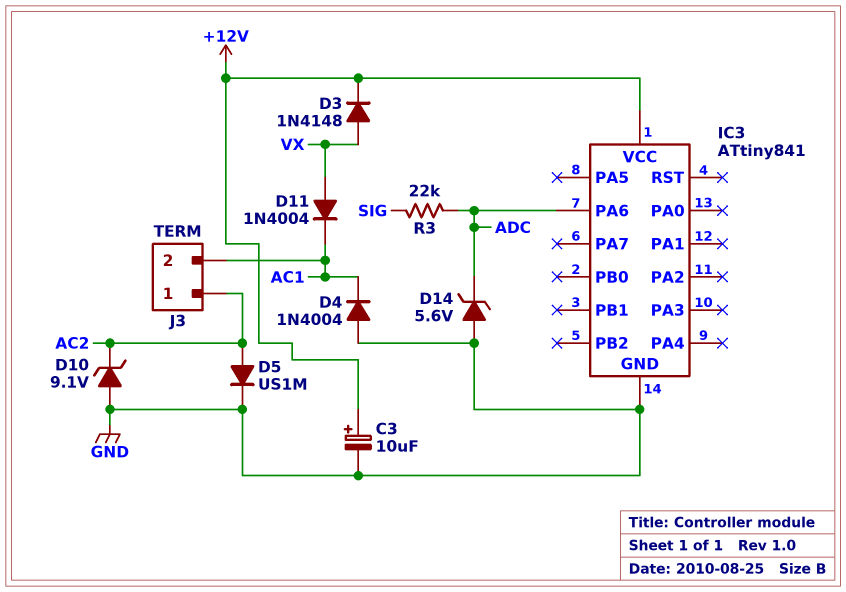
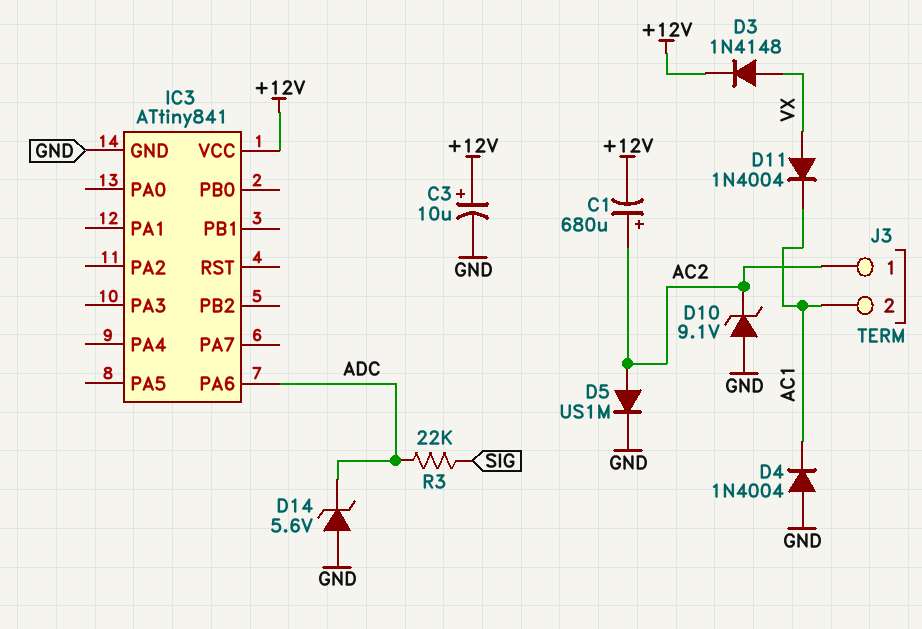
C1: none -> 680uF (plus AC2, minus +12V)

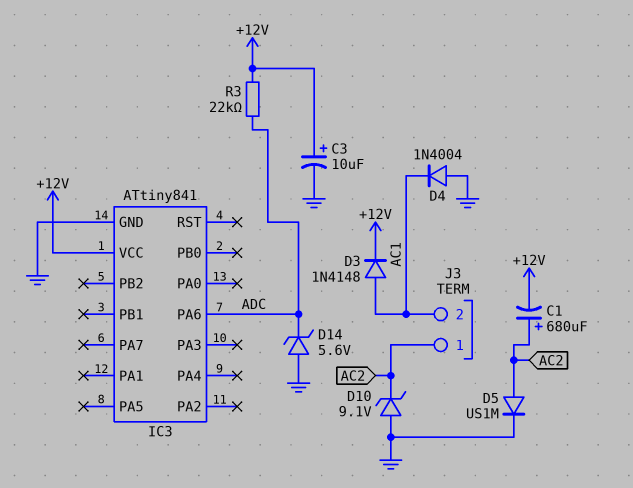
D3: diode 1N4148 (A VX, K +12V) -> diode 1N4148 (A AC1, K +12V)
D11: diode 1N4004 (A VX, K AC1) -> none
R3: 22k (ADC, SIG) -> 22k (+12V, ADC)

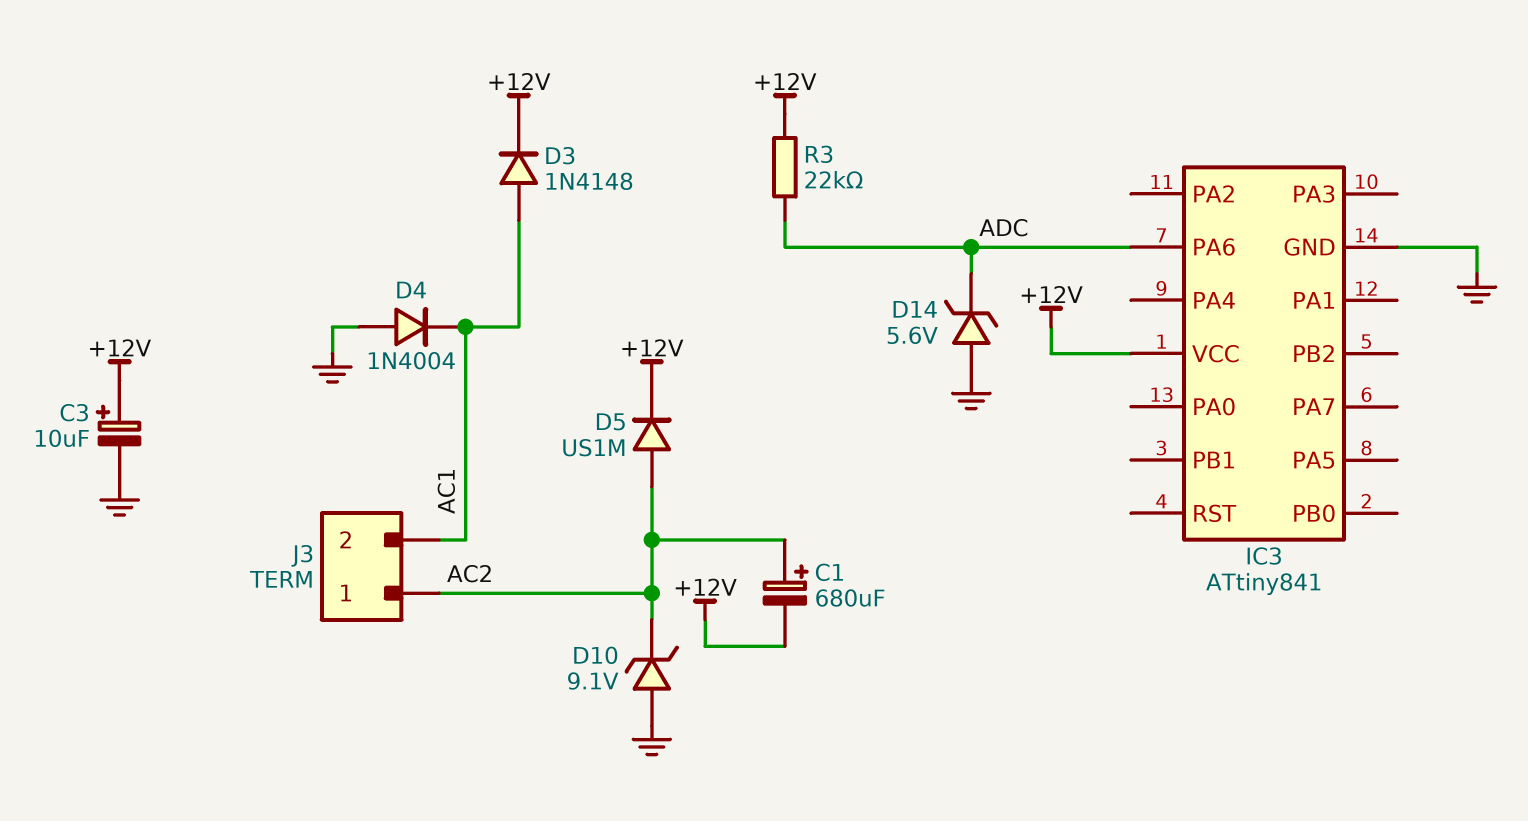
D5: diode US1M (A AC2, K GND) -> diode US1M (A AC2, K +12V)

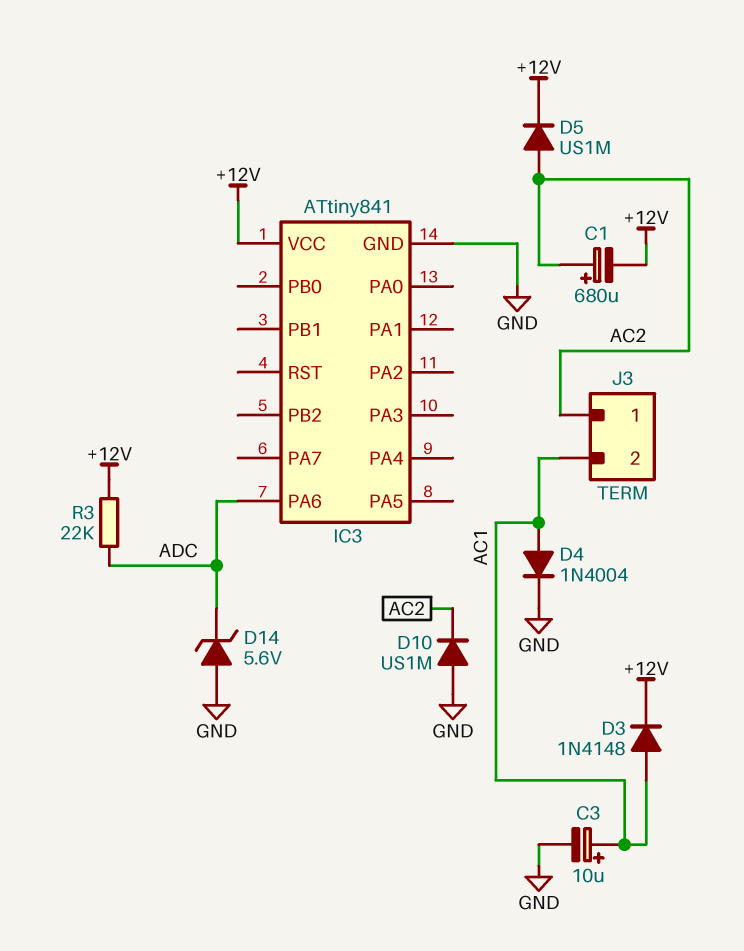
C3: 10uF (plus +12V, minus GND) -> 10uF (plus AC1, minus GND)
D4: diode 1N4004 (A GND, K AC1) -> diode 1N4004 (A AC1, K GND)
D10: zener 9.1V (A GND, K AC2) -> diode US1M (A GND, K AC2)

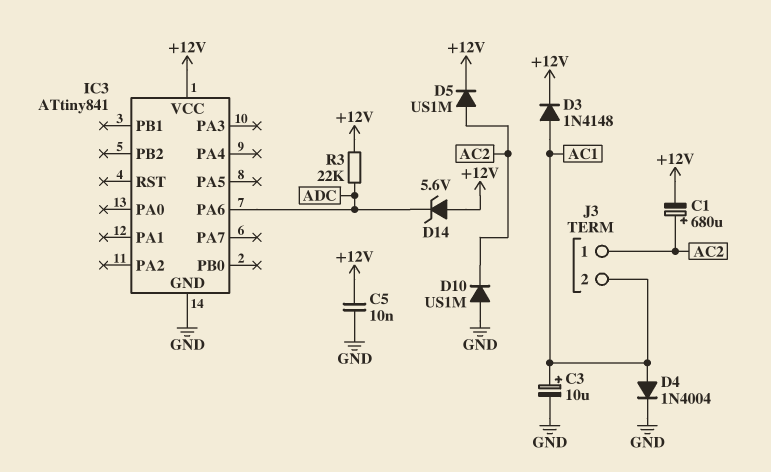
C5: none -> 10nF (+12V, GND)
D14: zener 5.6V (A GND, K ADC) -> zener 5.6V (A +12V, K ADC)

